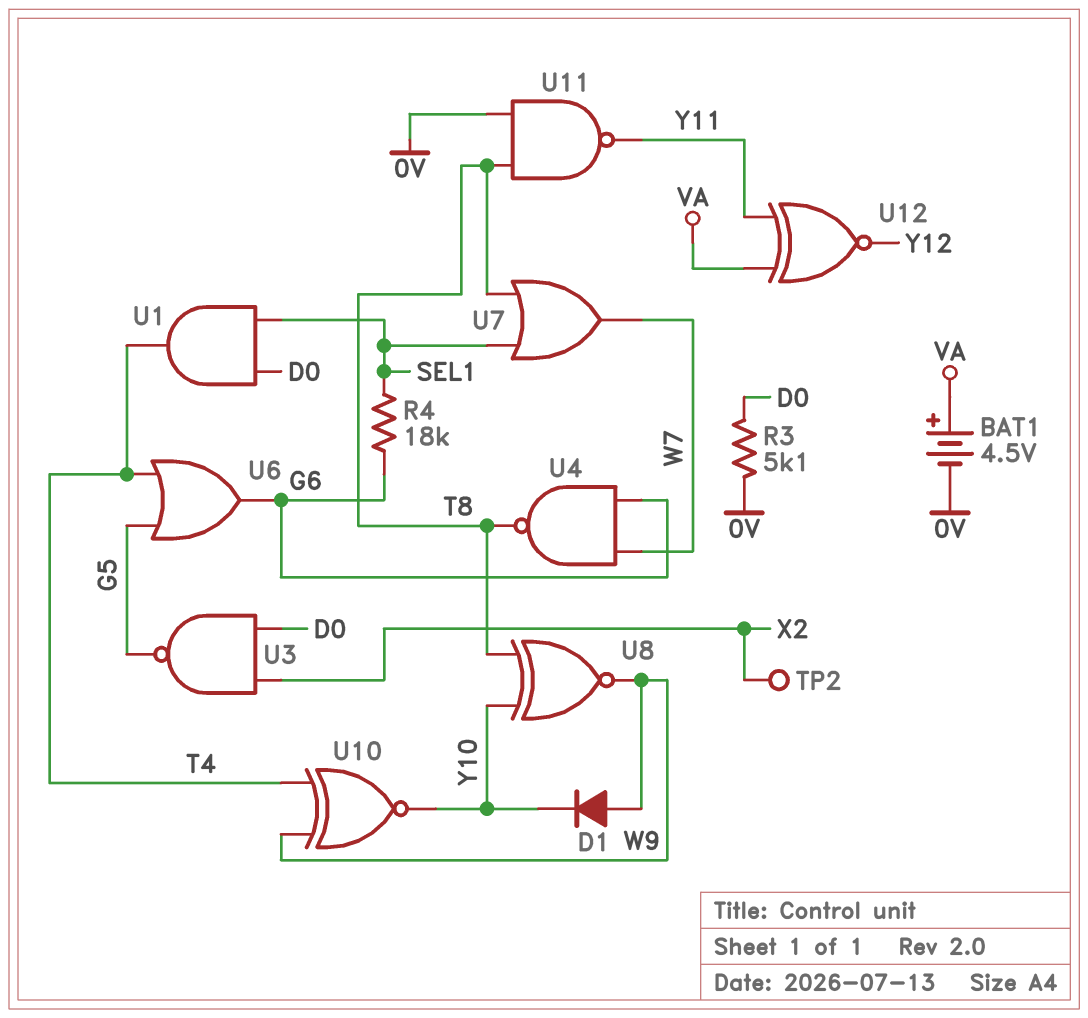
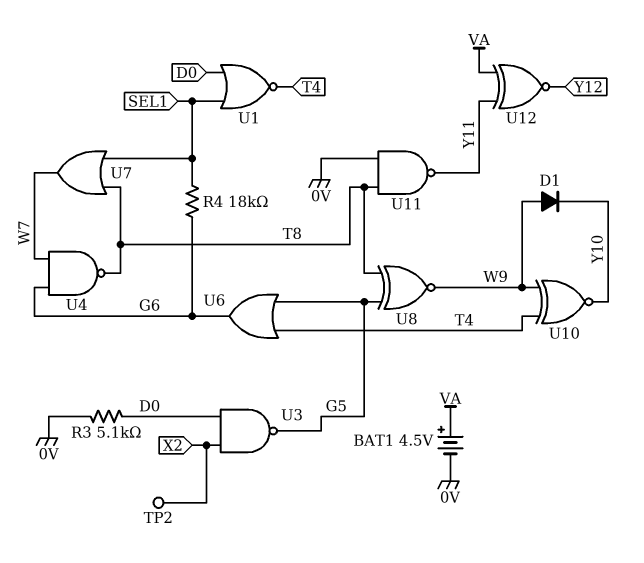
U1: AND (in D0, in SEL1, out T4) -> NOR (in D0, in SEL1, out T4)
U8: XNOR (in T8, in Y10, out W9) -> XNOR (in G5, in T8, out W9)

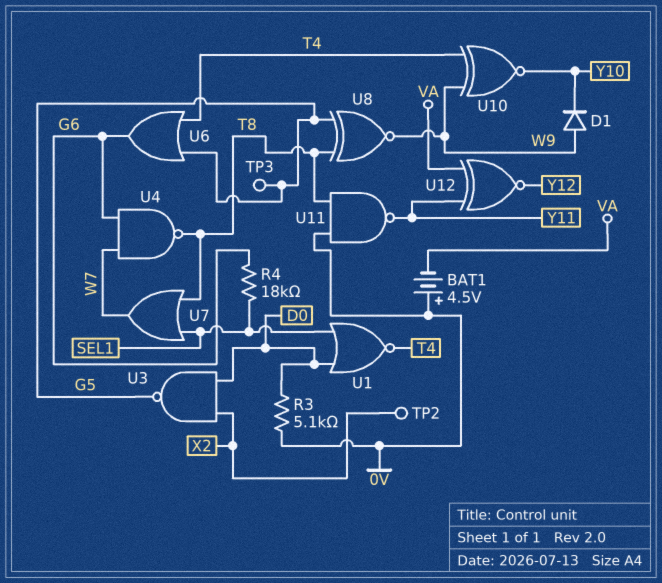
BAT1: 4.5V (plus VA, minus 0V) -> 4.5V (plus 0V, minus VA)
TP3: none -> test point (G5)

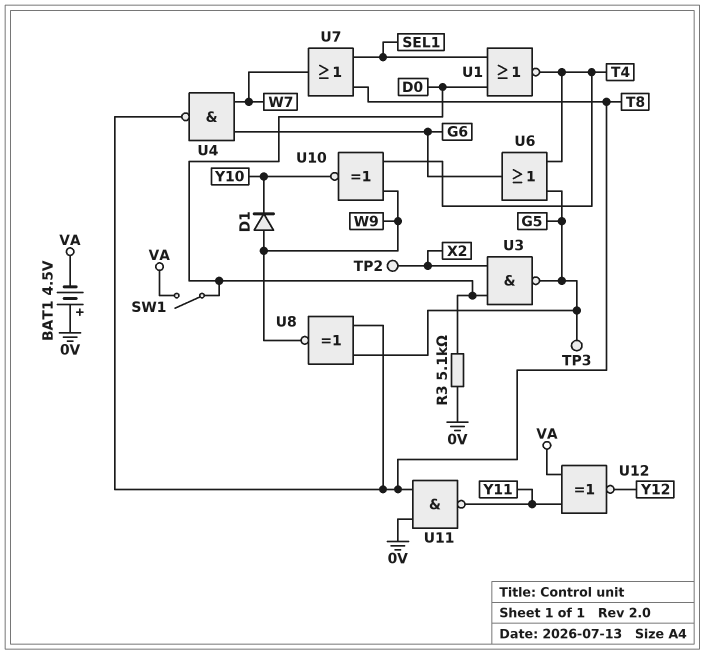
R4: 18k (G6, SEL1) -> none
SW1: none -> switch (D0, VA)

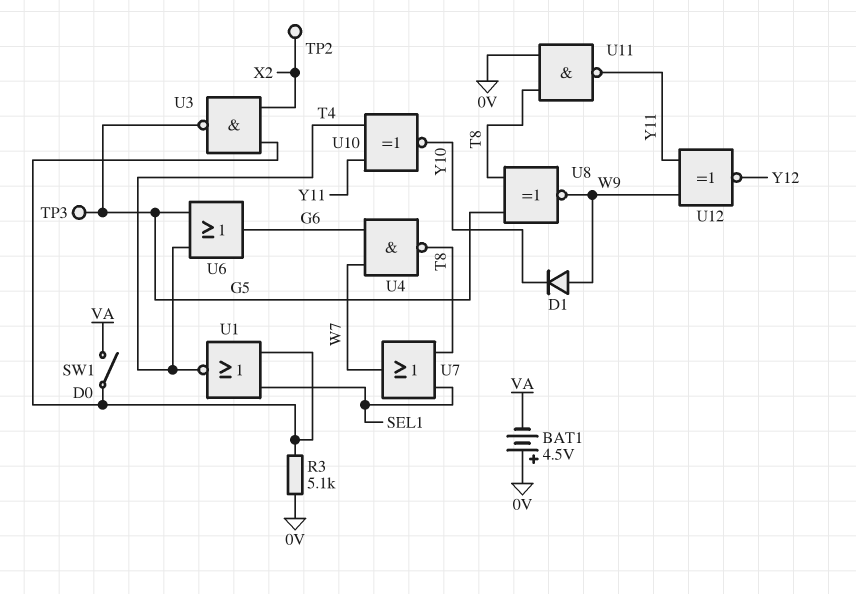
U10: XNOR (in T4, in W9, out Y10) -> XNOR (in T4, in Y11, out Y10)
U12: XNOR (in VA, in Y11, out Y12) -> XNOR (in W9, in Y11, out Y12)

